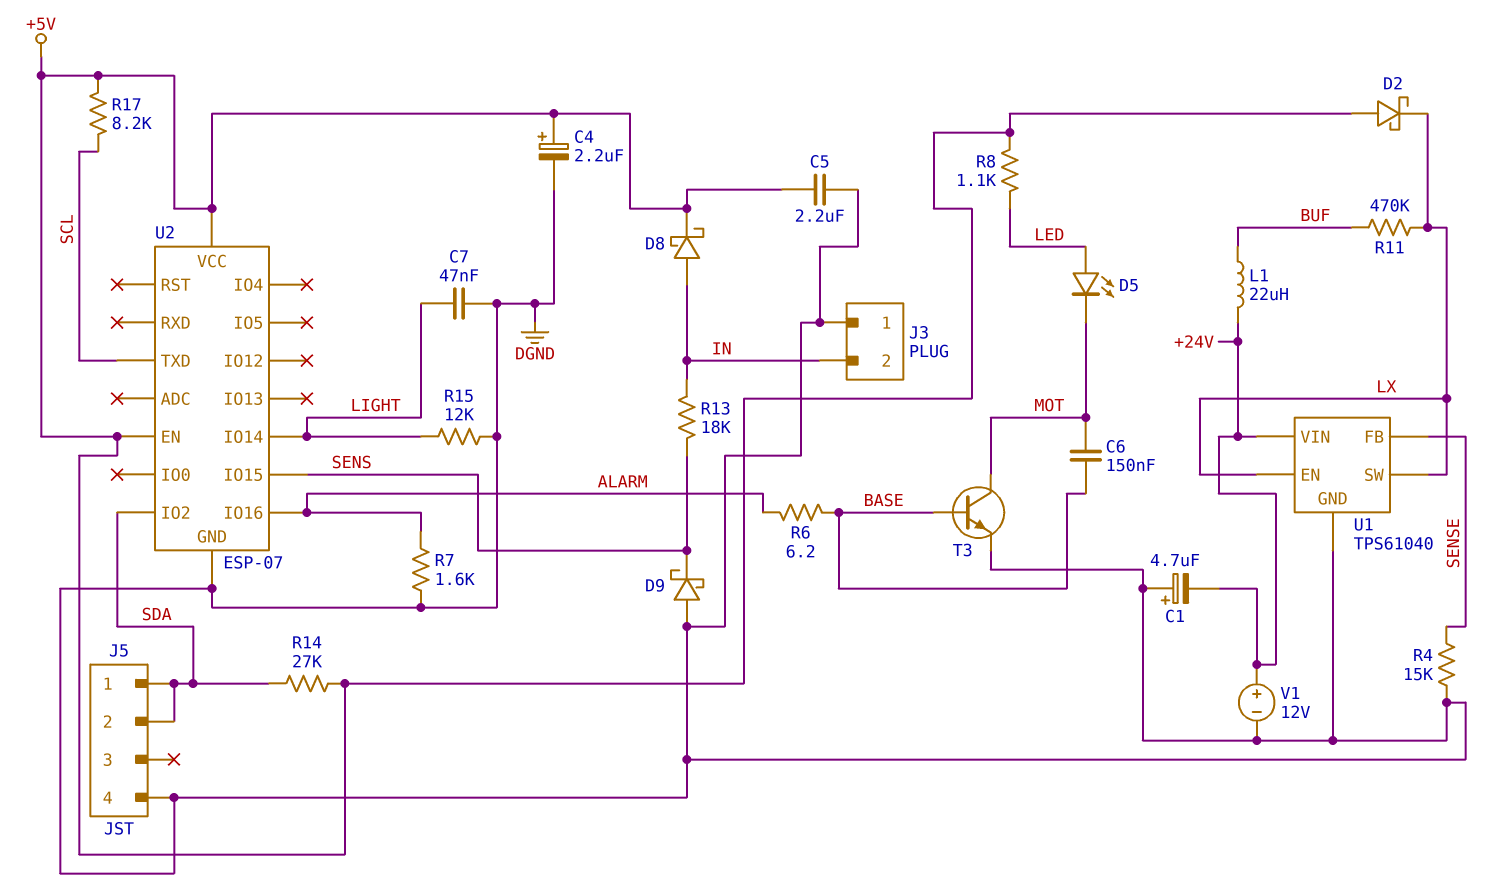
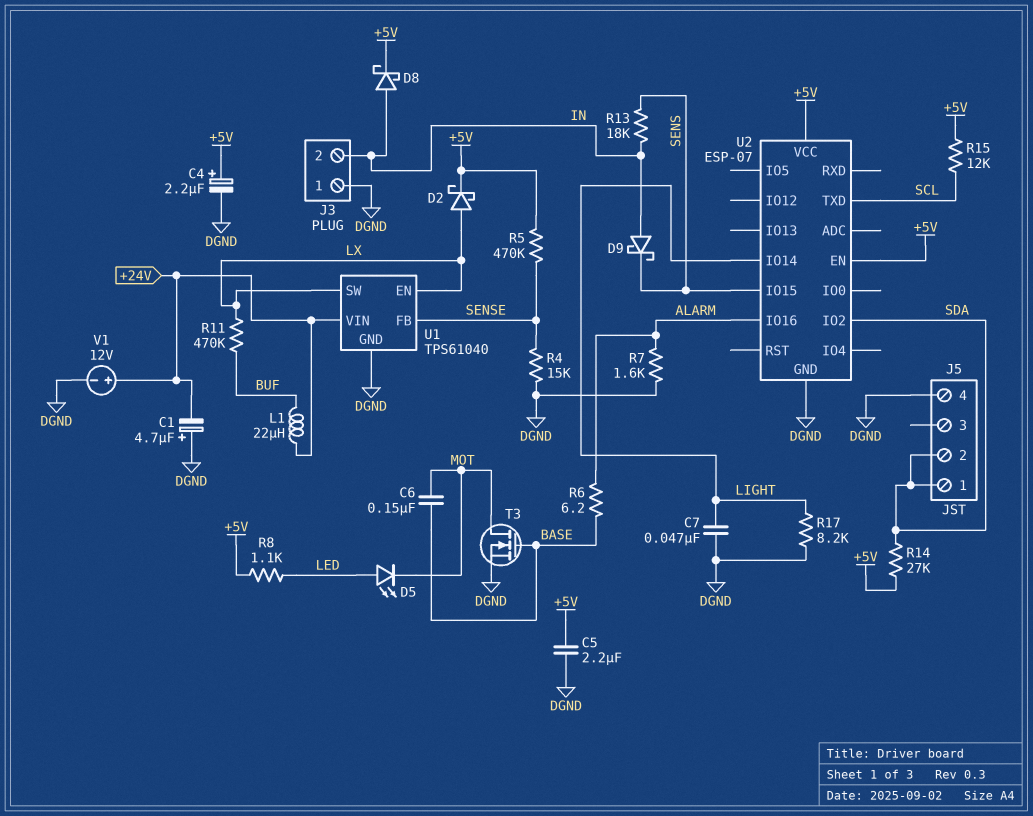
D2: schottky (A +5V, K LX) -> schottky (A LX, K +5V)
D9: schottky (A DGND, K SENS) -> schottky (A IN, K SENS)
R5: none -> 470k (+5V, SENSE)
R15: 12k (DGND, LIGHT) -> 12k (+5V, SCL)
R17: 8.2k (+5V, SCL) -> 8.2k (DGND, LIGHT)
T3: NPN (B BASE, C MOT, E DGND) -> NMOS (G BASE, D MOT, S DGND)

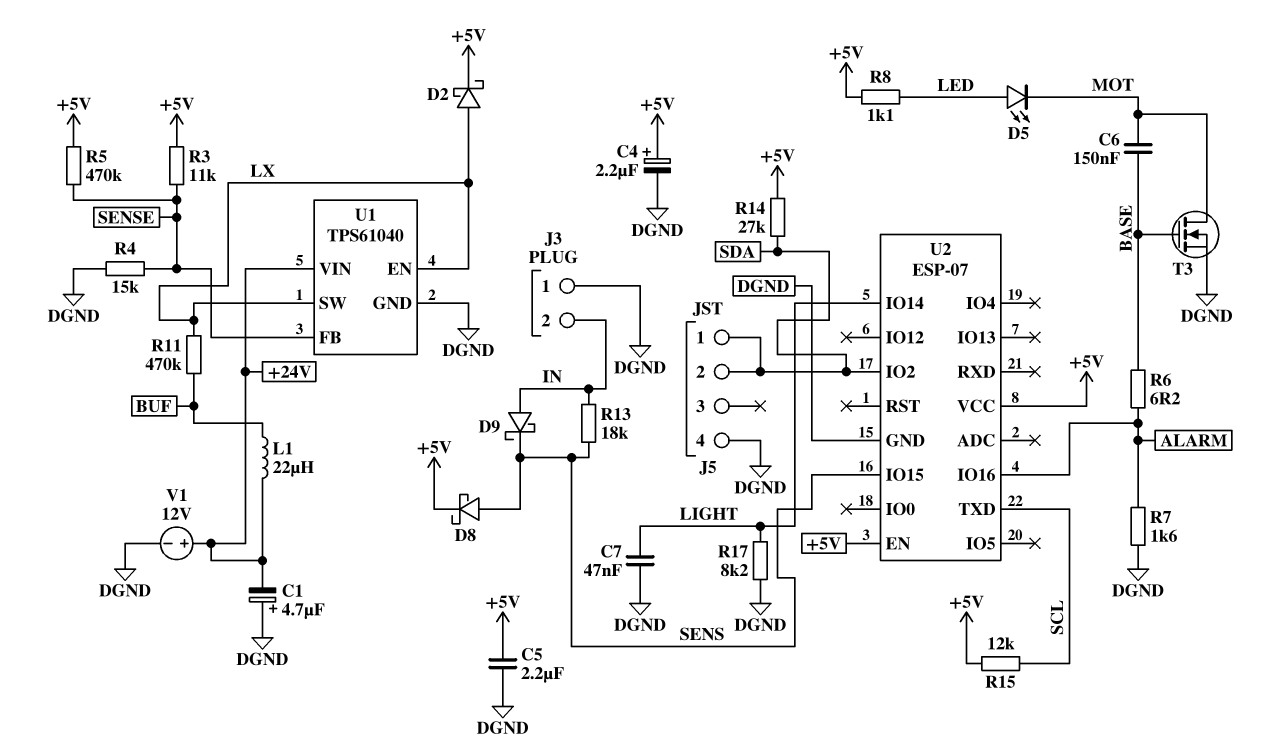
D8: schottky (A IN, K +5V) -> schottky (A SENS, K +5V)
R3: none -> 11k (+5V, SENSE)

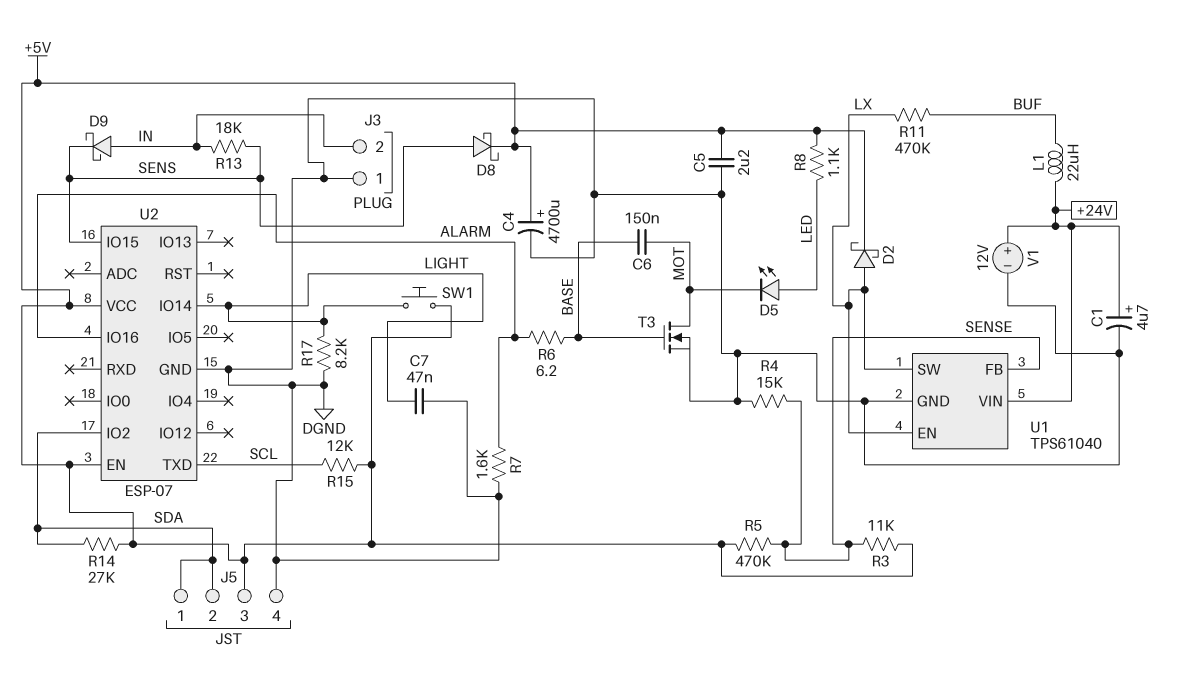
C1: 4.7uF (plus DGND, minus +24V) -> 4.7uF (plus +24V, minus DGND)
C4: 2.2uF (plus +5V, minus DGND) -> 4700uF (plus +5V, minus DGND)
J5 pin 3: none -> +5V
SW1: none -> button (+5V, LIGHT)

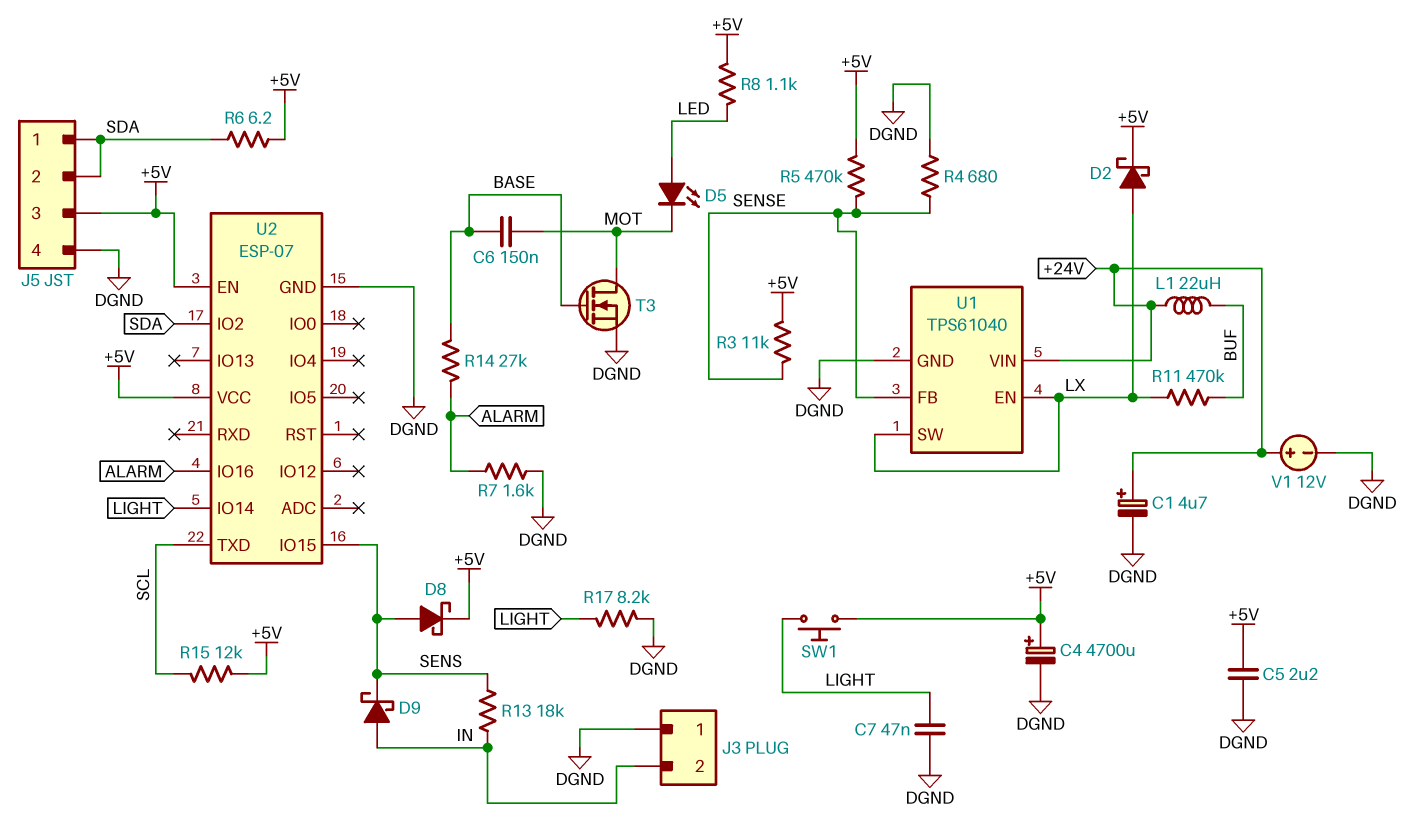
R4: 15k (DGND, SENSE) -> 680 (DGND, SENSE)
R6: 6.2 (ALARM, BASE) -> 6.2 (+5V, SDA)
R14: 27k (+5V, SDA) -> 27k (ALARM, BASE)

